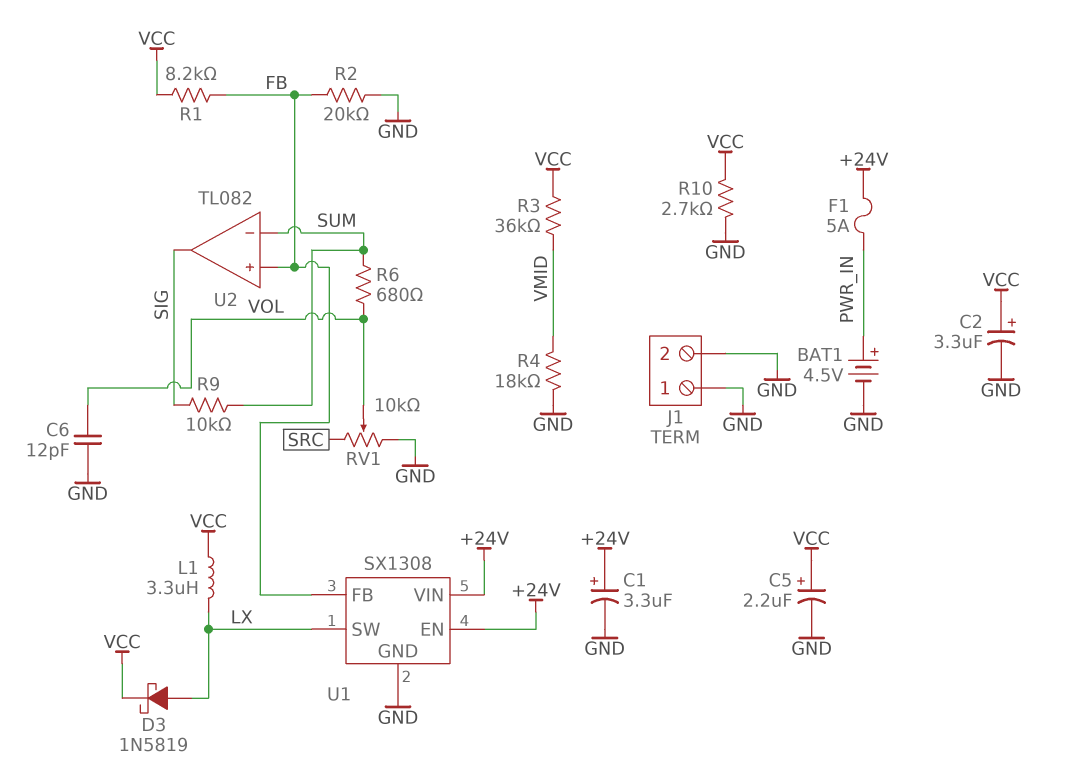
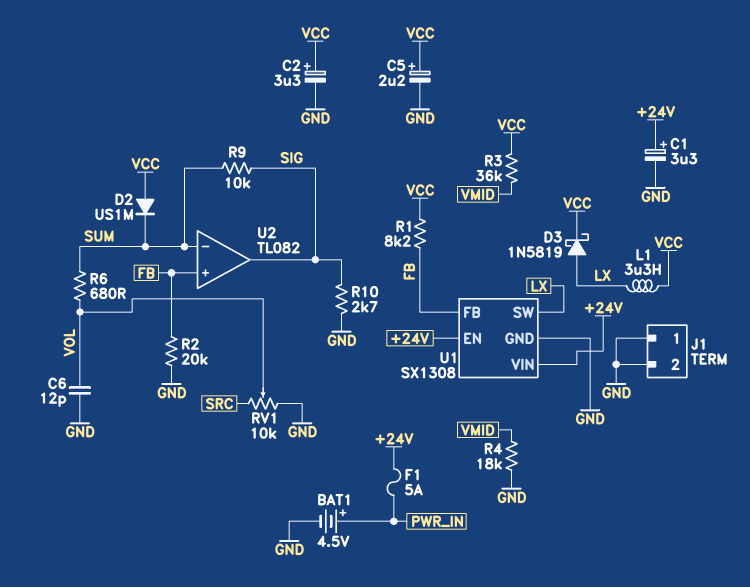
D2: none -> diode US1M (A VCC, K SUM)
R10: 2.7k (GND, VCC) -> 2.7k (GND, SIG)

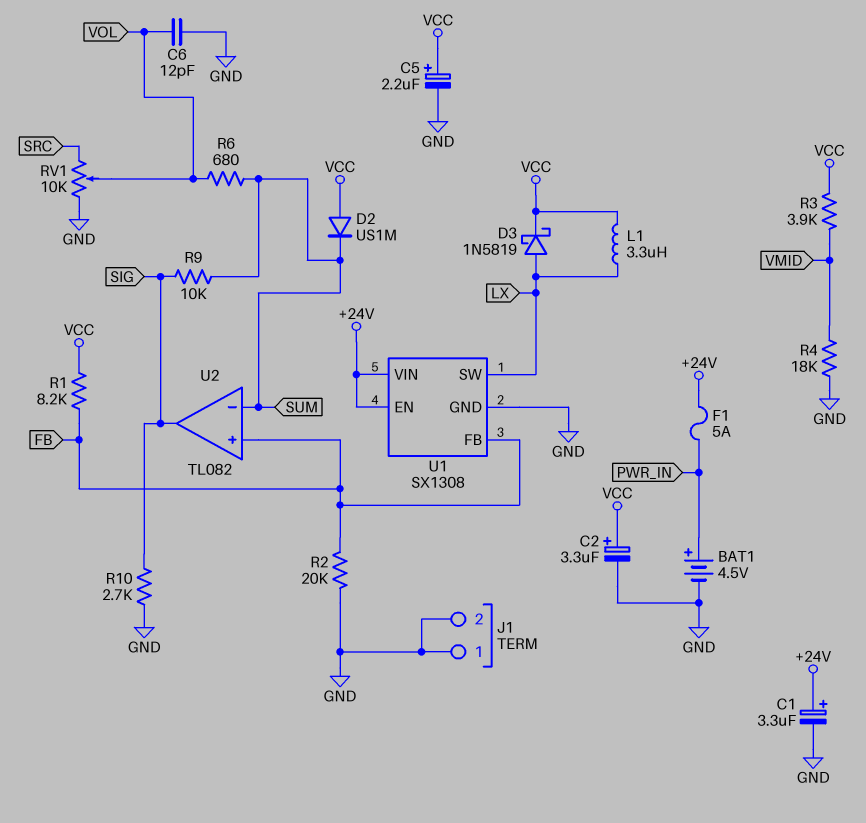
R3: 36k (VCC, VMID) -> 3.9k (VCC, VMID)

